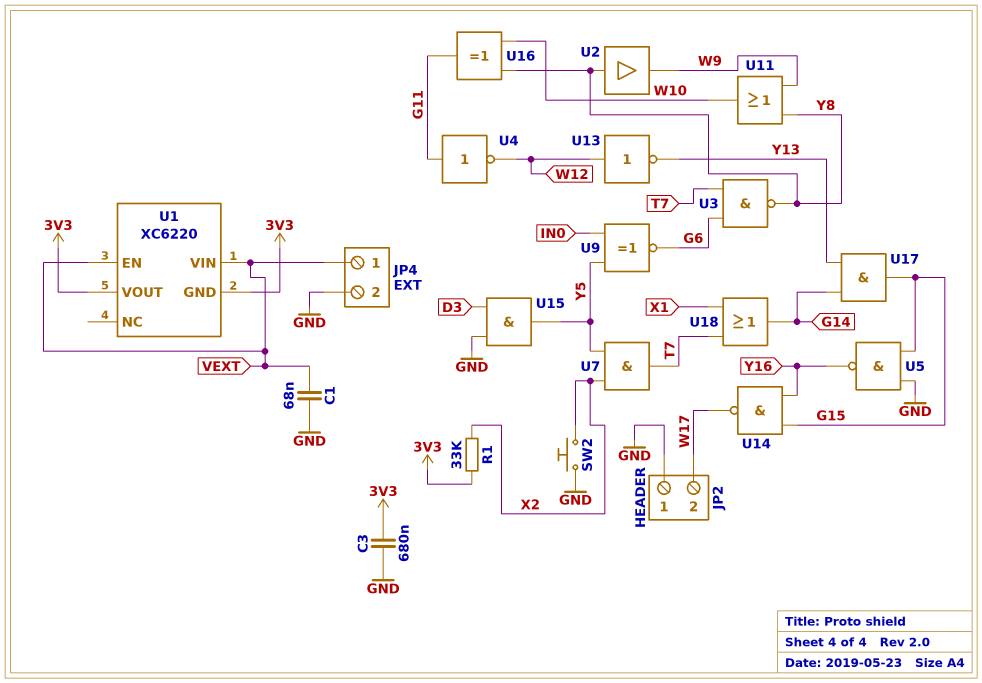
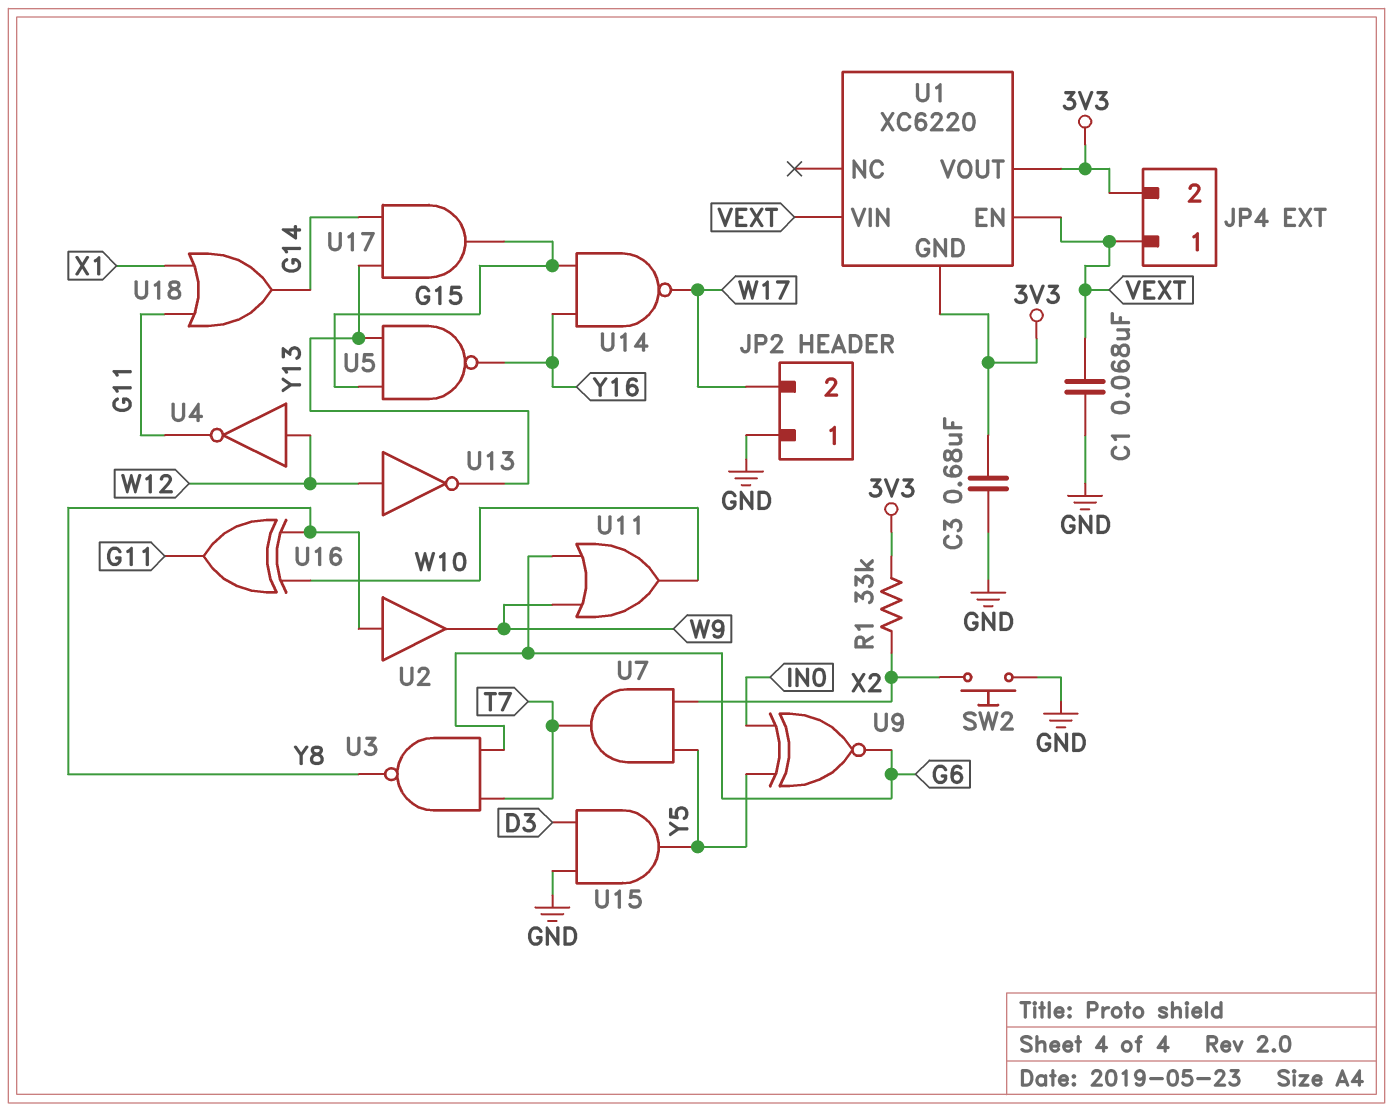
JP4 pin 2: GND -> 3V3
U4: NOT (in G11, out W12) -> NOT (in W12, out G11)
U5: NAND (in G15, in GND, out Y16) -> NAND (in G15, in Y13, out Y16)
U11: OR (in W9, in Y8, out W10) -> OR (in G6, in W9, out W10)
U18: OR (in T7, in X1, out G14) -> OR (in G11, in X1, out G14)

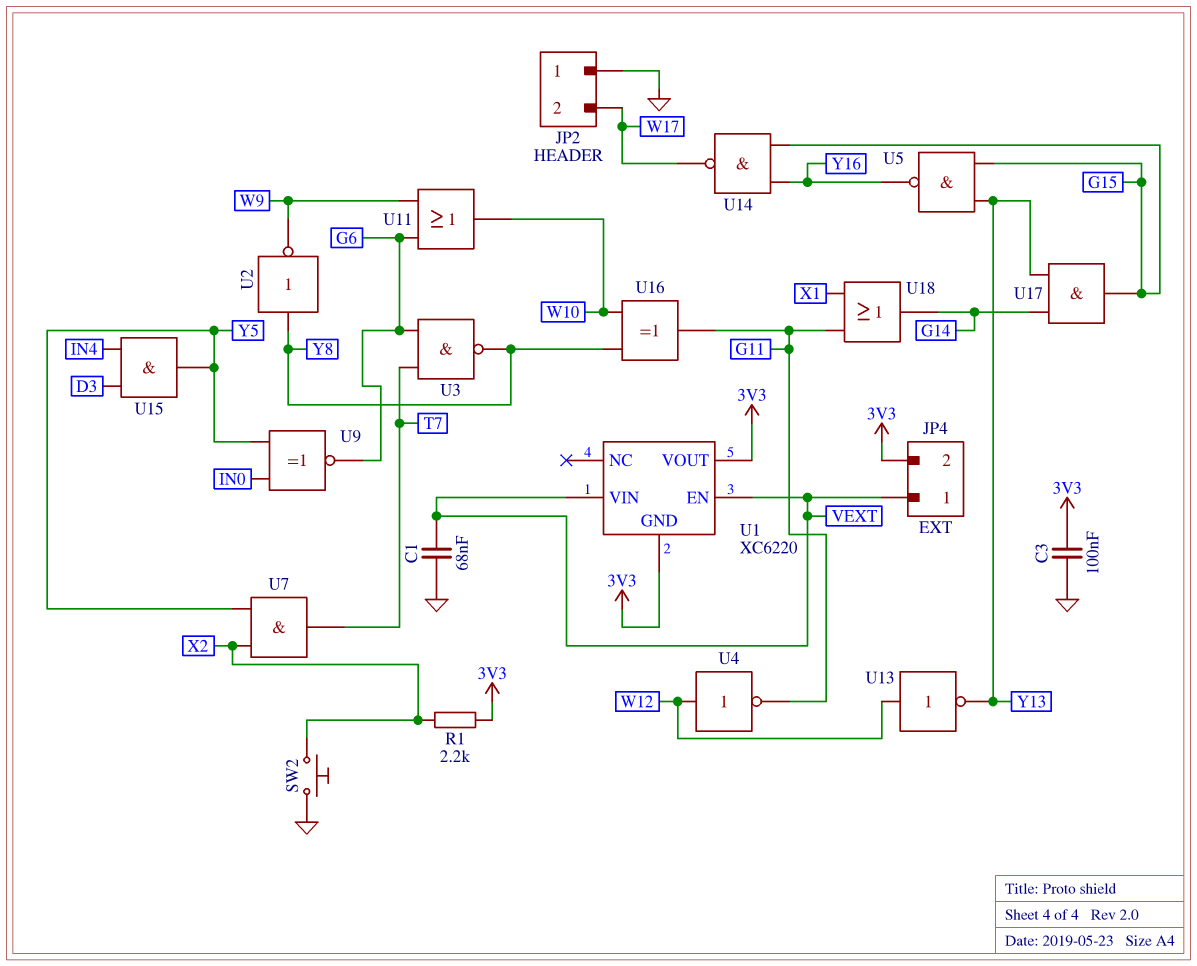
C3: 680nF (3V3, GND) -> 100nF (3V3, GND)
R1: 33k (3V3, X2) -> 2.2k (3V3, X2)
U2: buffer (in Y8, out W9) -> NOT (in Y8, out W9)
U15: AND (in D3, in GND, out Y5) -> AND (in D3, in IN4, out Y5)

